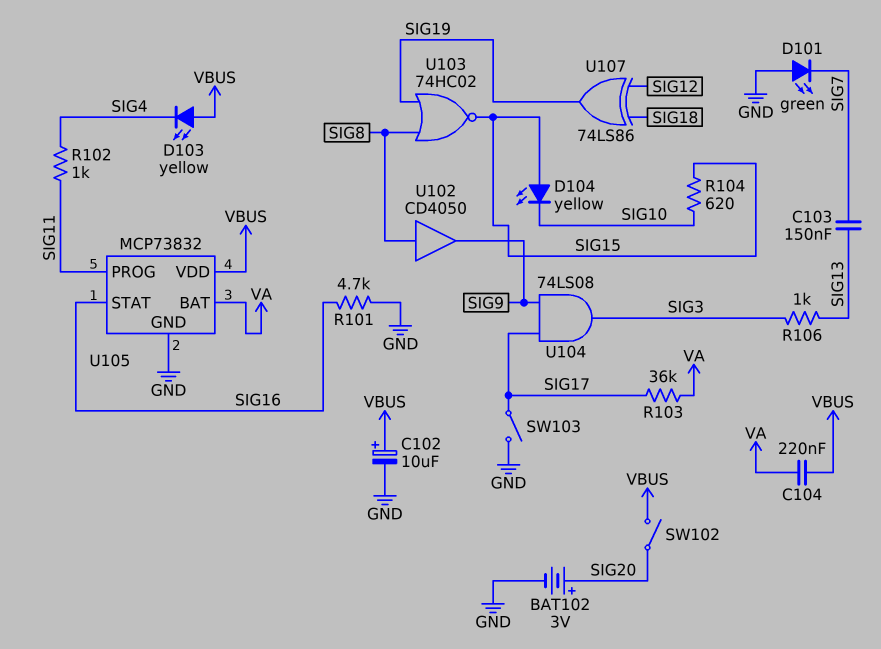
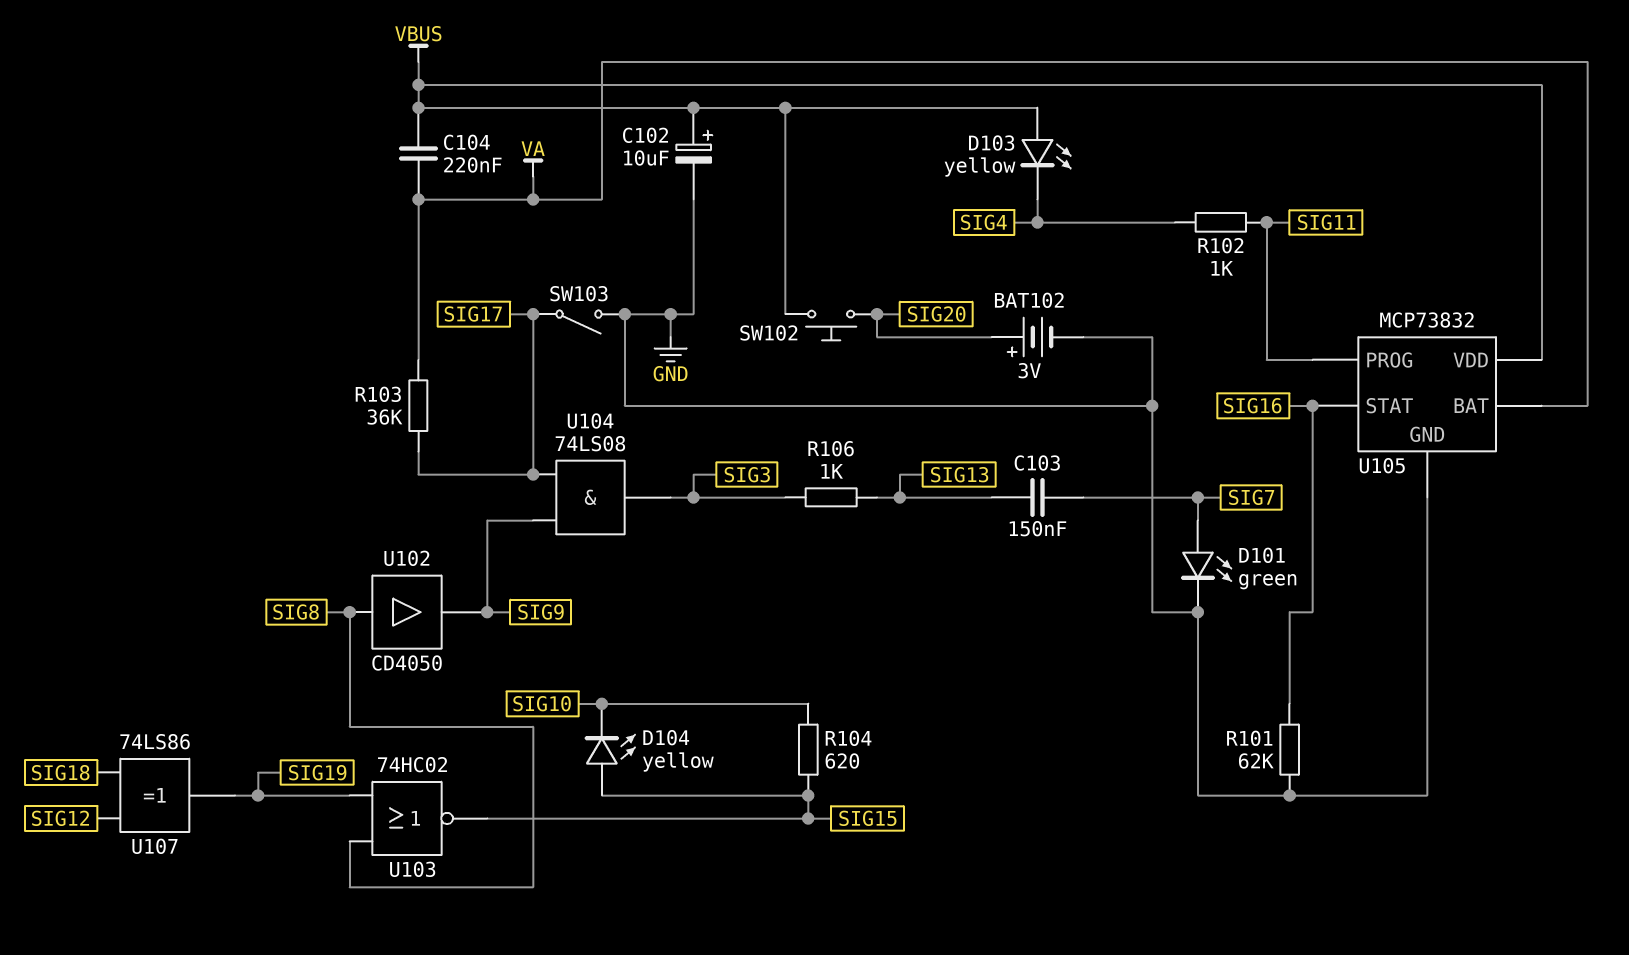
D101: LED green (A GND, K SIG7) -> LED green (A SIG7, K GND)
R101: 4.7k (GND, SIG16) -> 62k (GND, SIG16)
SW102: switch (SIG20, VBUS) -> button (SIG20, VBUS)

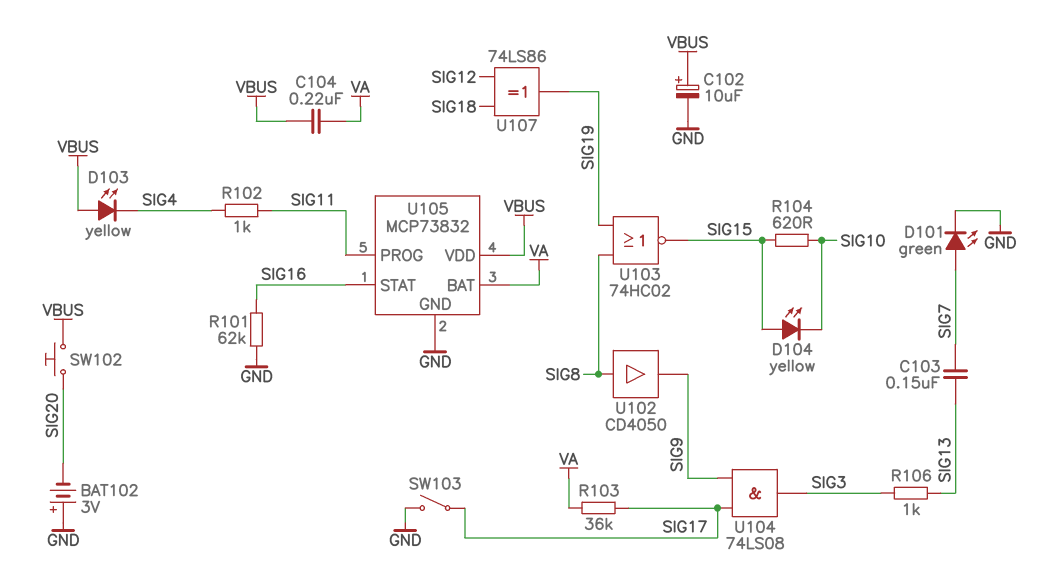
BAT102: 3V (plus SIG20, minus GND) -> 3V (plus GND, minus SIG20)

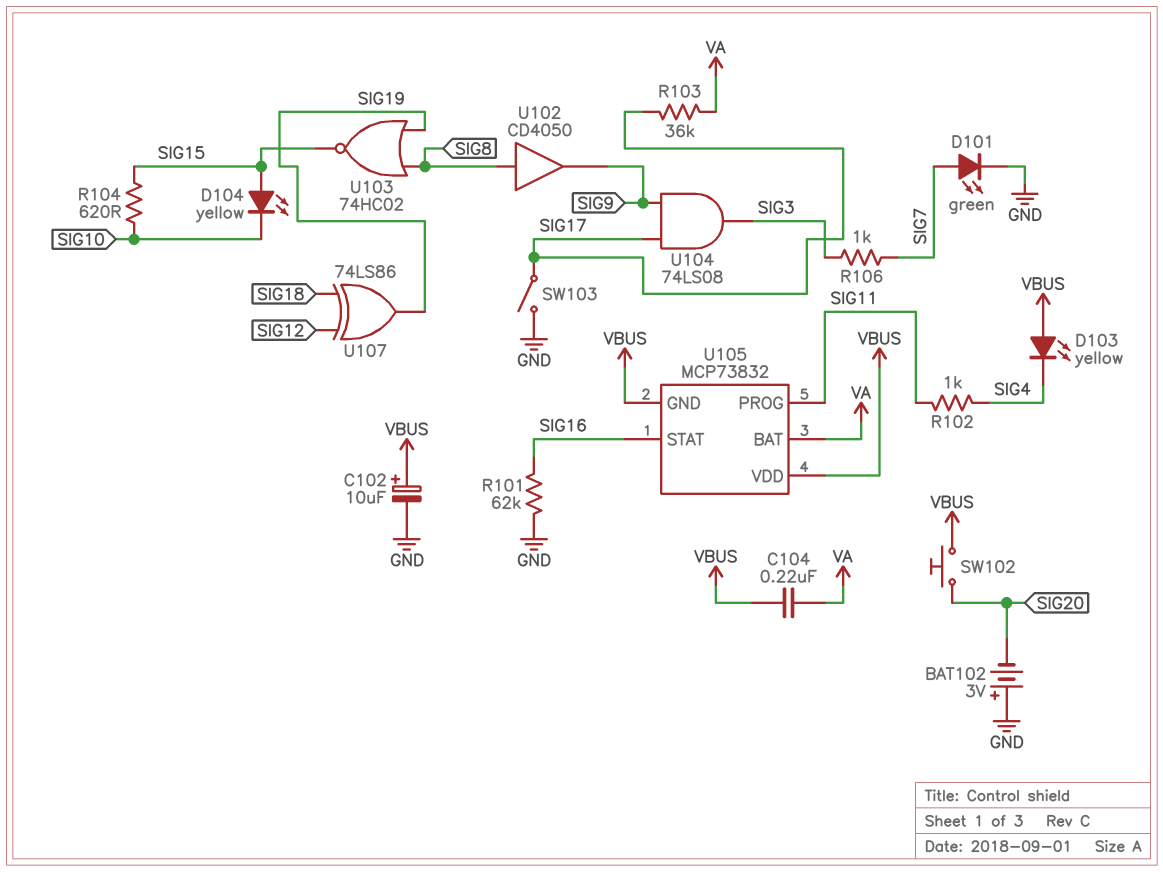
C103: 150nF (SIG7, SIG13) -> none
R106: 1k (SIG3, SIG13) -> 1k (SIG3, SIG7)
U105 pin GND: GND -> VBUS

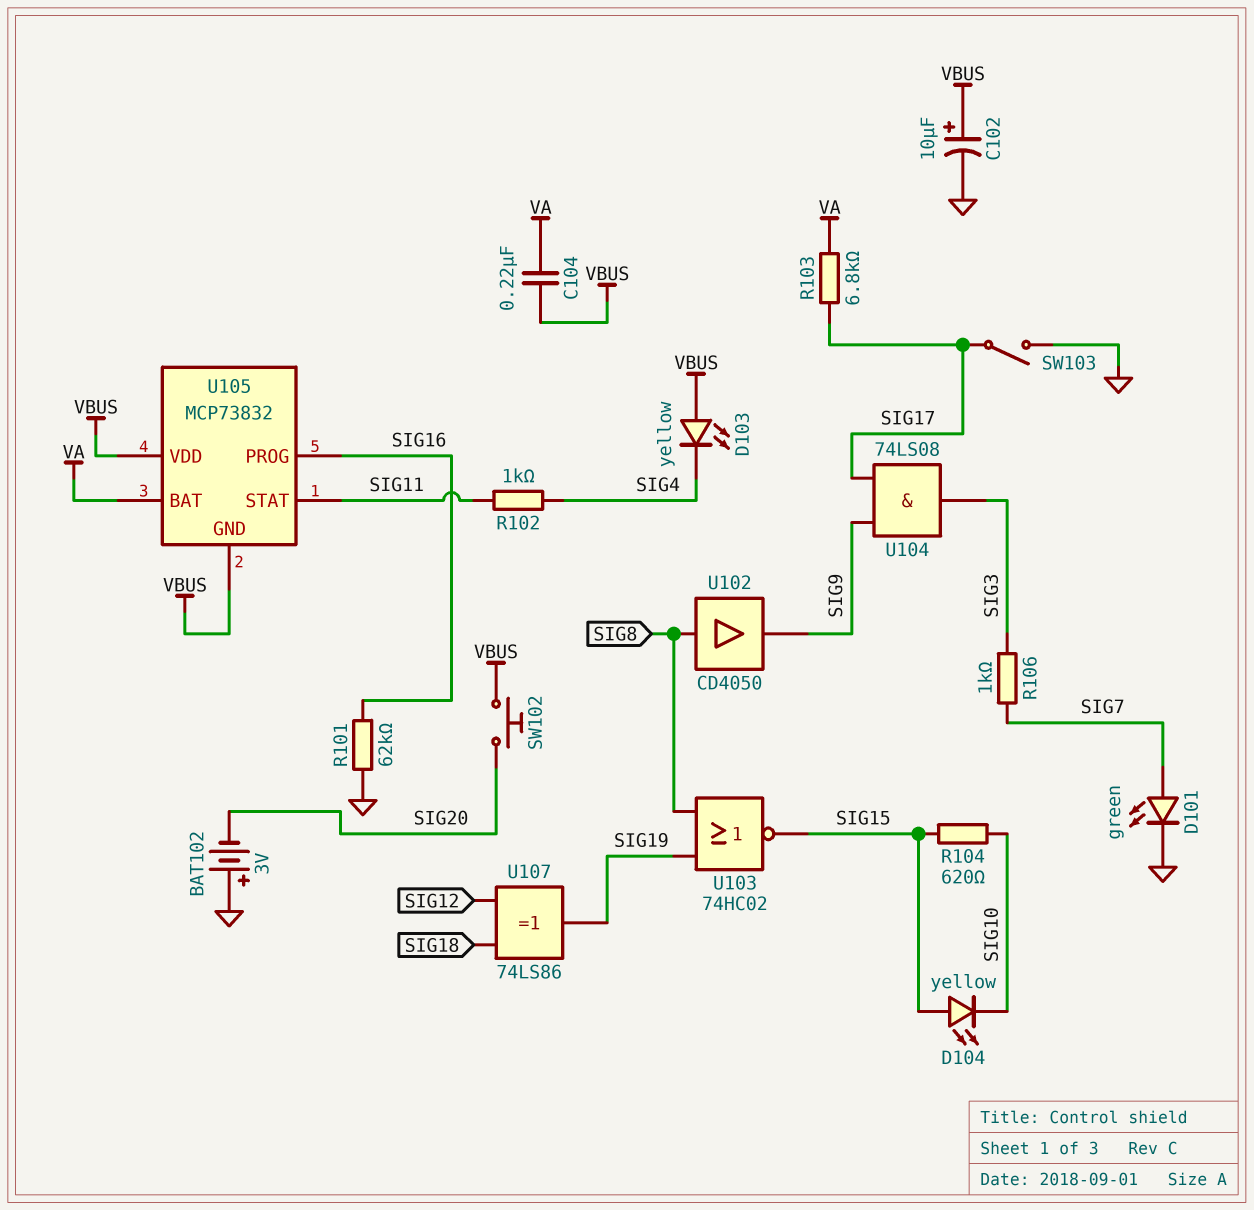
R103: 36k (SIG17, VA) -> 6.8k (SIG17, VA)
U105 pin PROG: SIG11 -> SIG16
U105 pin STAT: SIG16 -> SIG11

